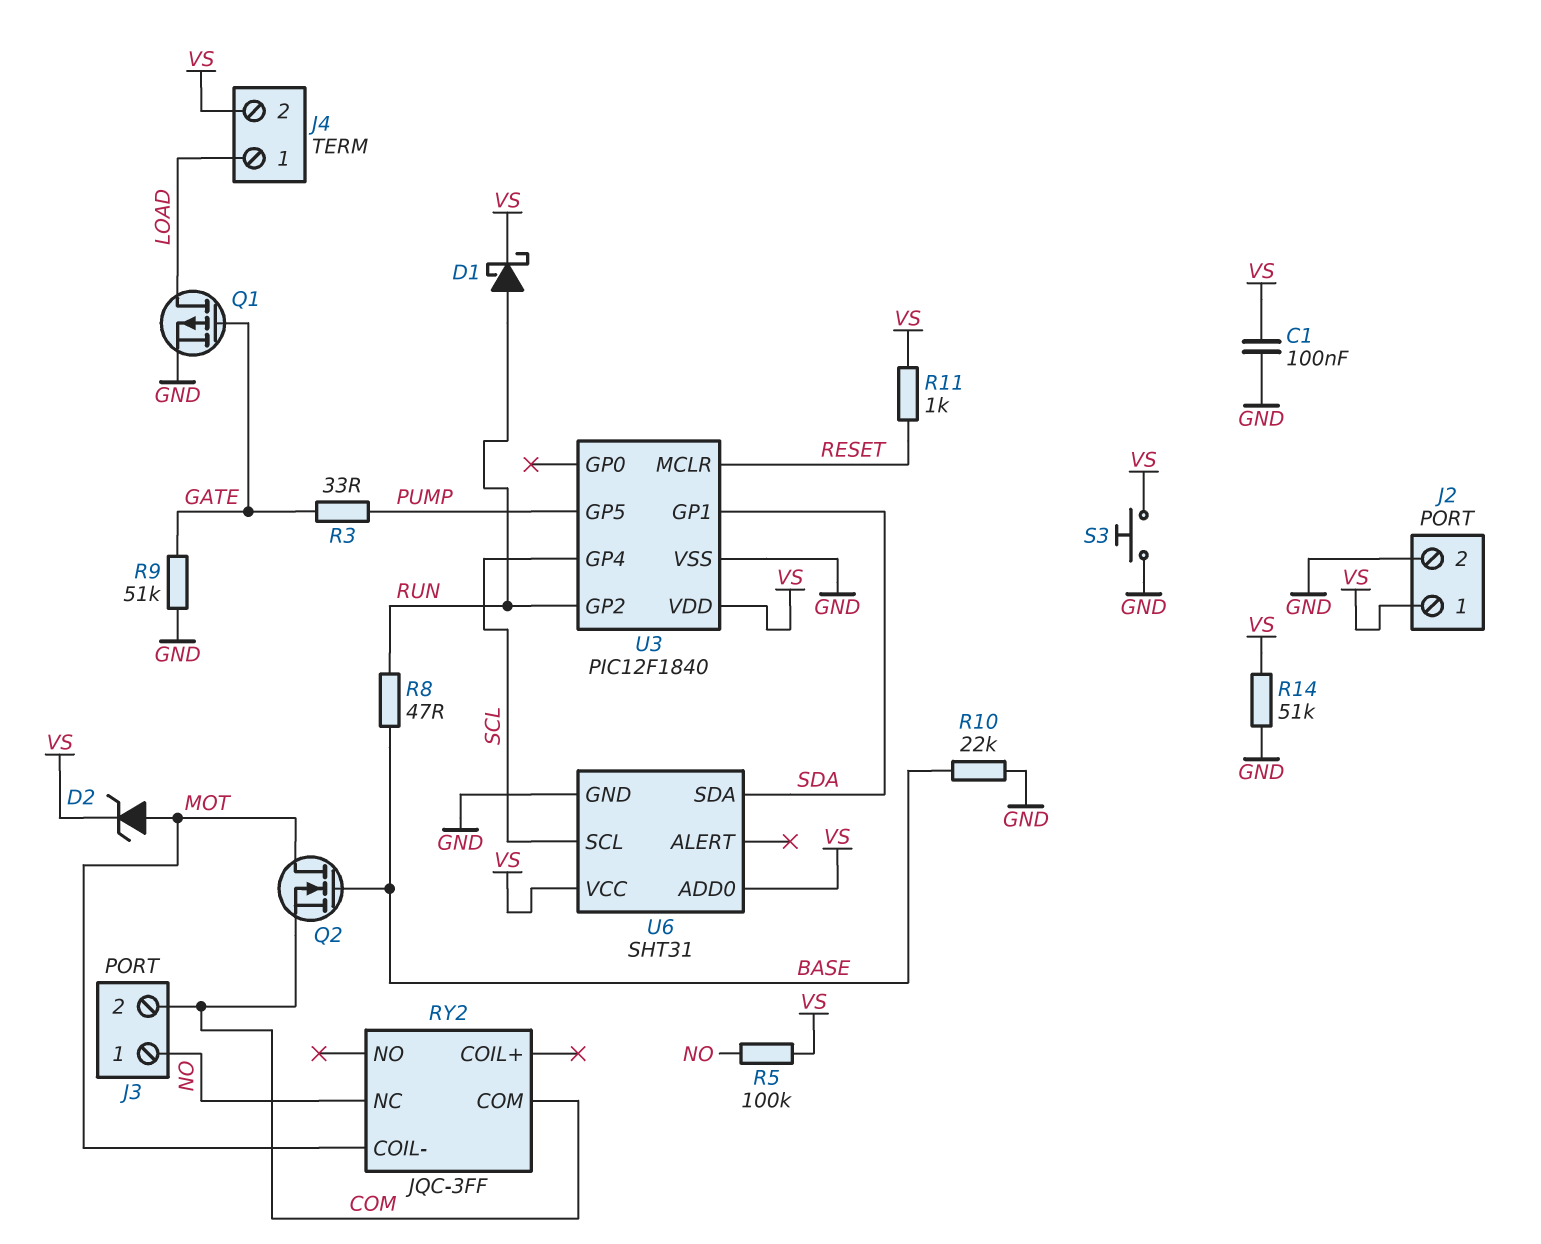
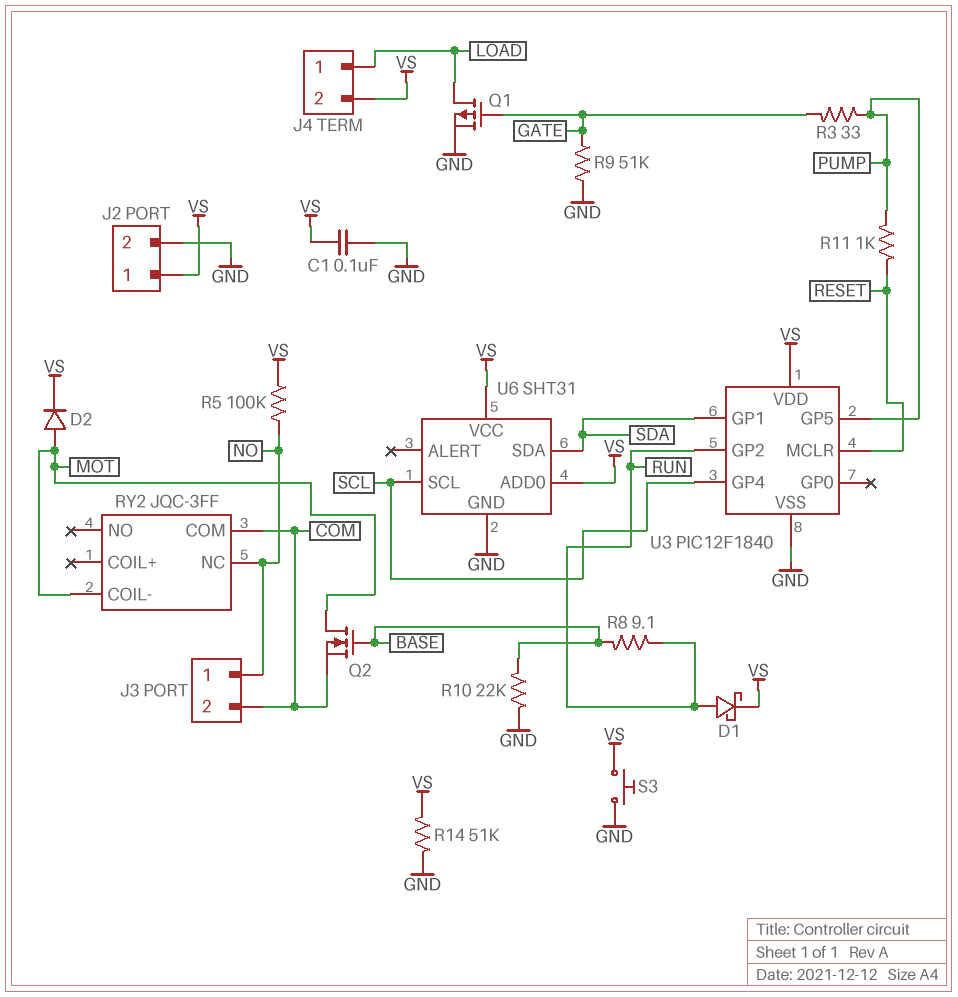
D2: zener (A MOT, K VS) -> diode (A MOT, K VS)
R8: 47 (BASE, RUN) -> 9.1 (BASE, RUN)
R11: 1k (RESET, VS) -> 1k (PUMP, RESET)

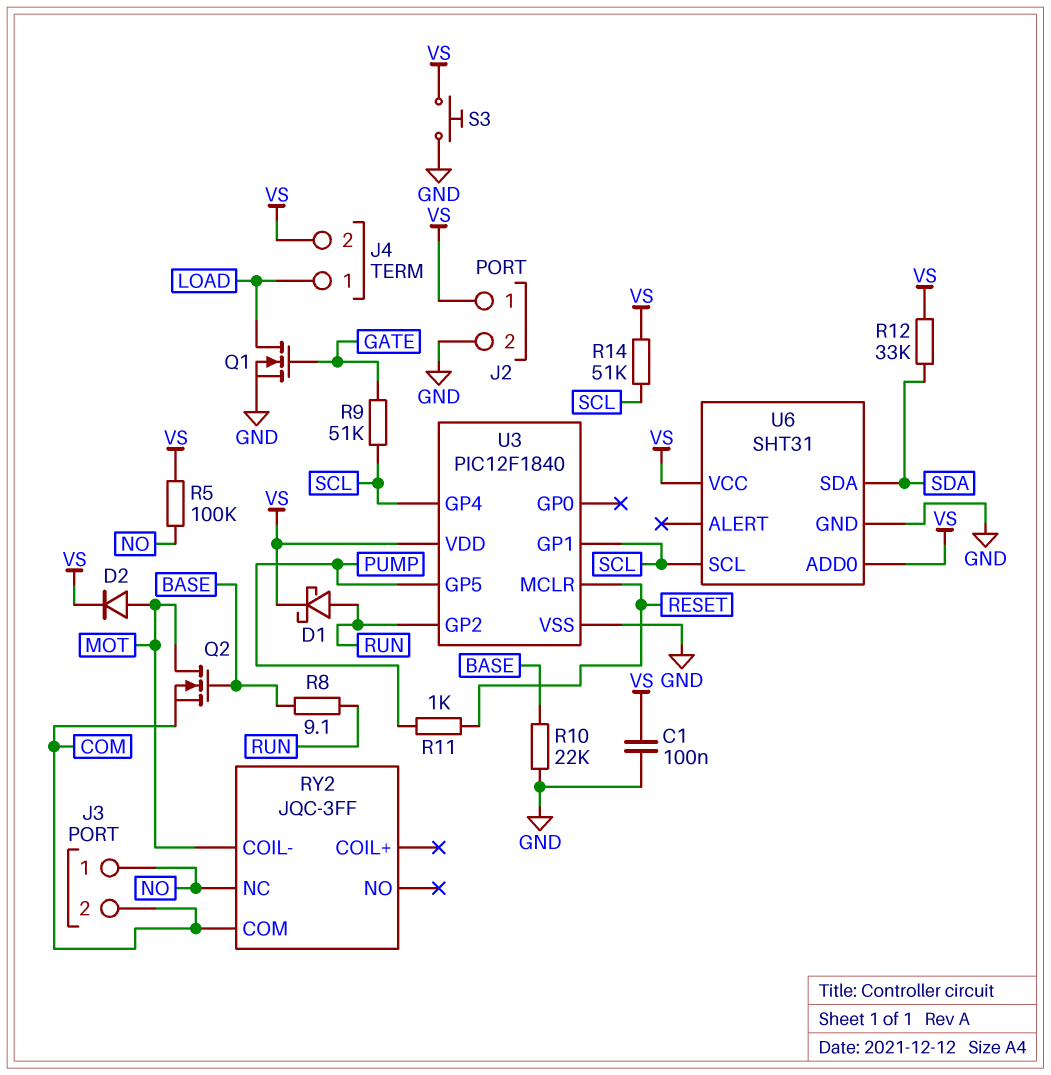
Q1: PMOS (G GATE, D LOAD, S GND) -> NMOS (G GATE, D LOAD, S GND)
R3: 33 (GATE, PUMP) -> none
R9: 51k (GATE, GND) -> 51k (GATE, SCL)
R12: none -> 33k (SDA, VS)
R14: 51k (GND, VS) -> 51k (SCL, VS)
U3 pin GP1: SDA -> SCL

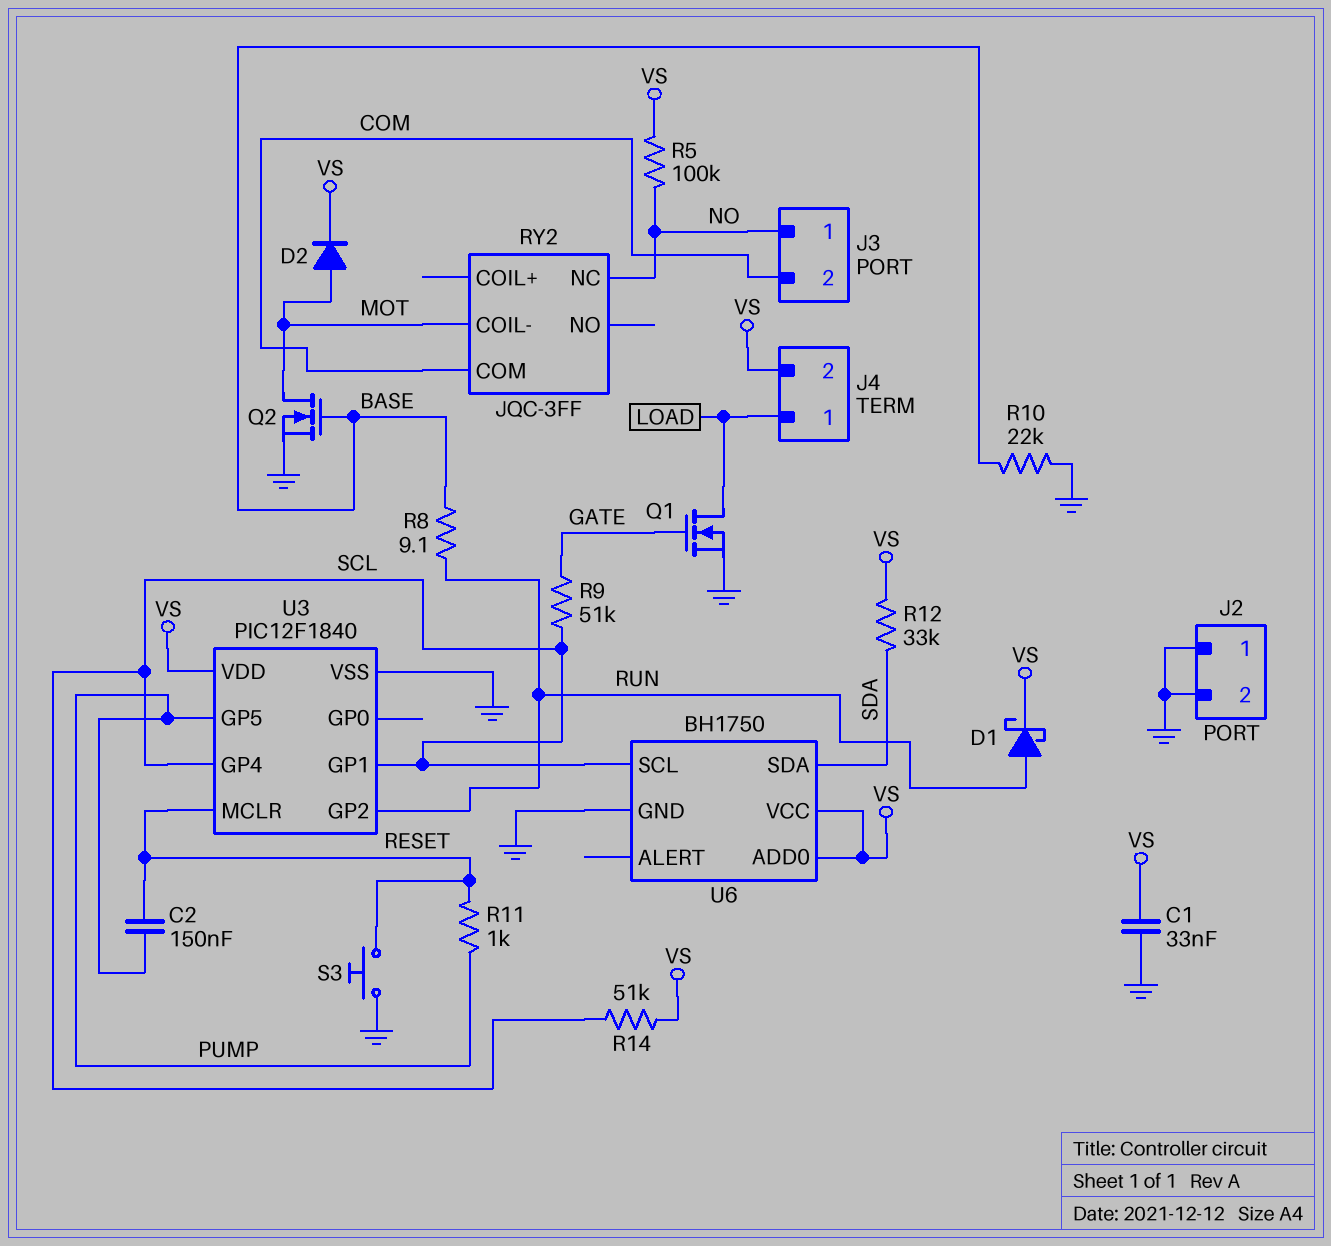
C1: 100nF (GND, VS) -> 33nF (GND, VS)
C2: none -> 150nF (PUMP, RESET)
J2 pin 1: VS -> GND
Q2: NMOS (G BASE, D MOT, S COM) -> NMOS (G BASE, D MOT, S GND)
S3: button (GND, VS) -> button (GND, RESET)
U6: SHT31 -> BH1750

